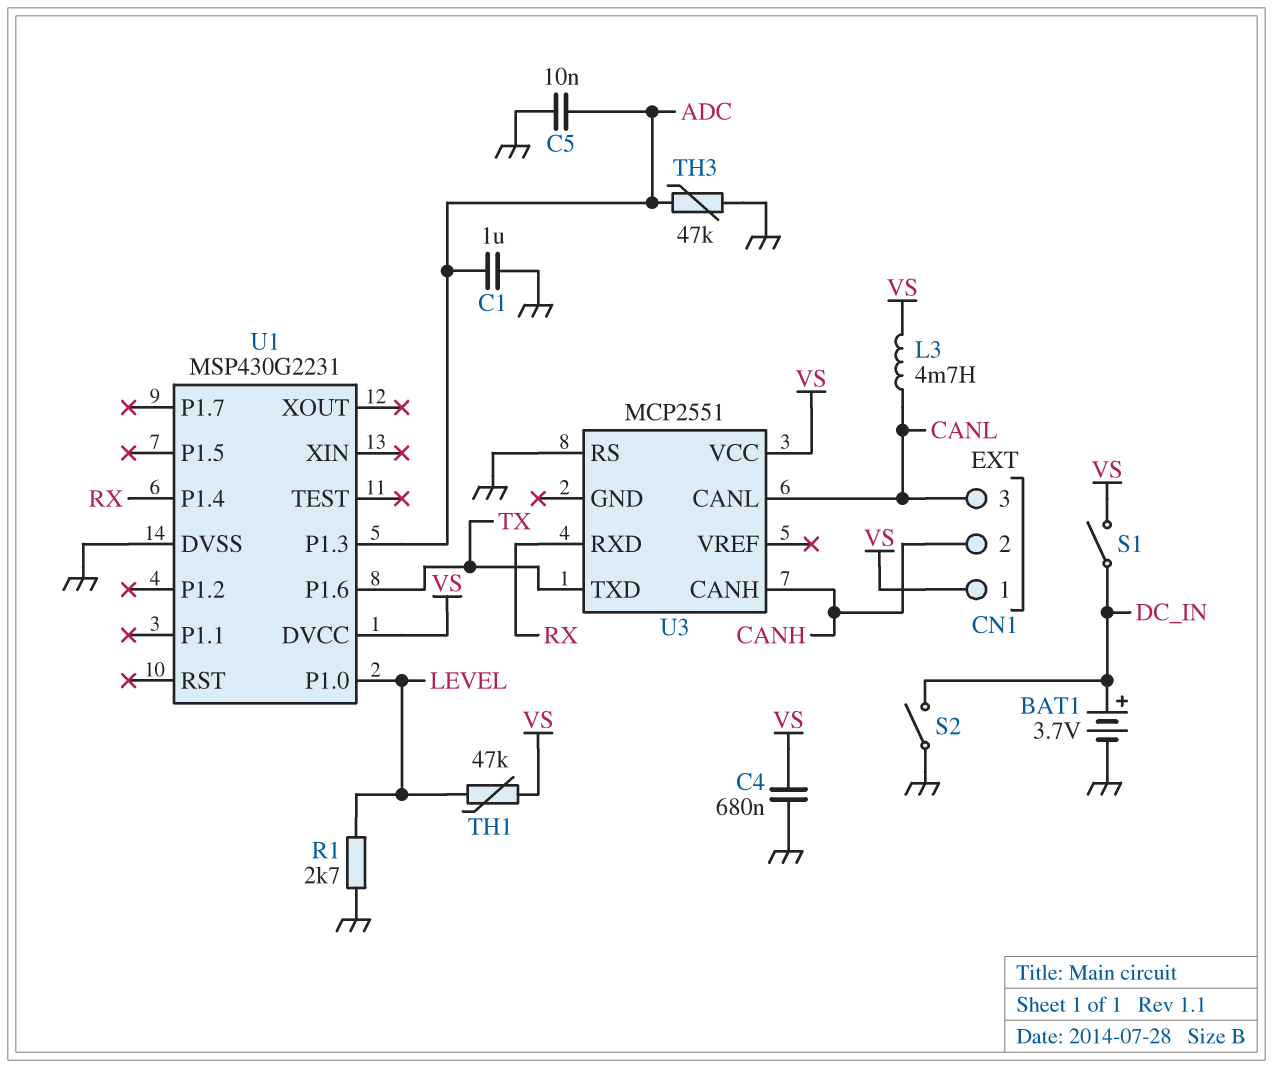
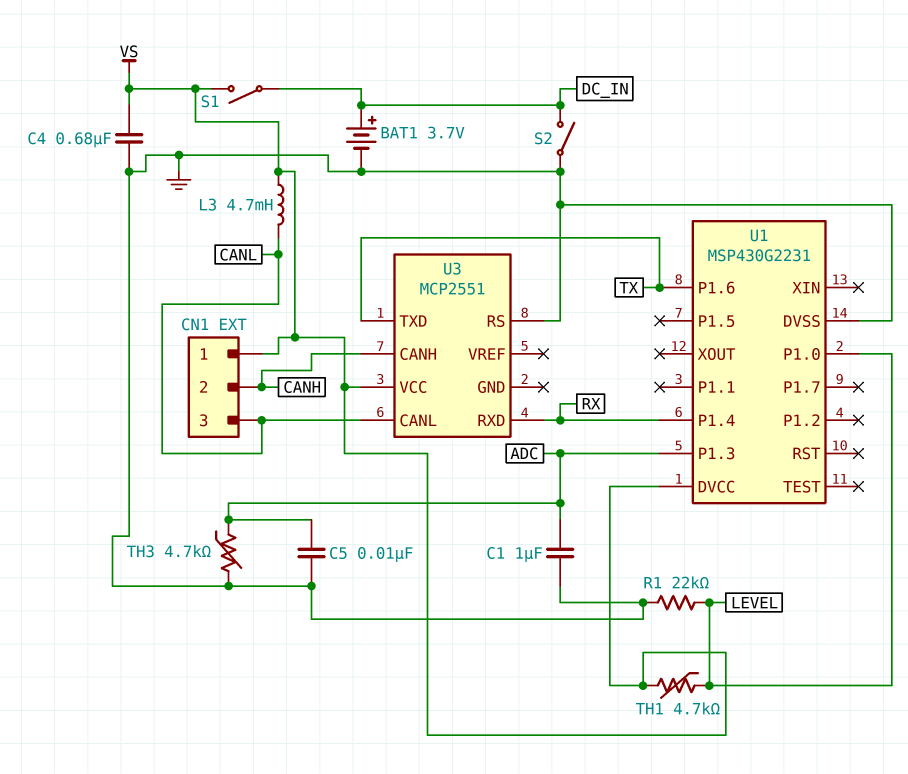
R1: 2.7k (GND, LEVEL) -> 22k (GND, LEVEL)
TH1: 47k (LEVEL, VS) -> 4.7k (LEVEL, VS)
TH3: 47k (ADC, GND) -> 4.7k (ADC, GND)

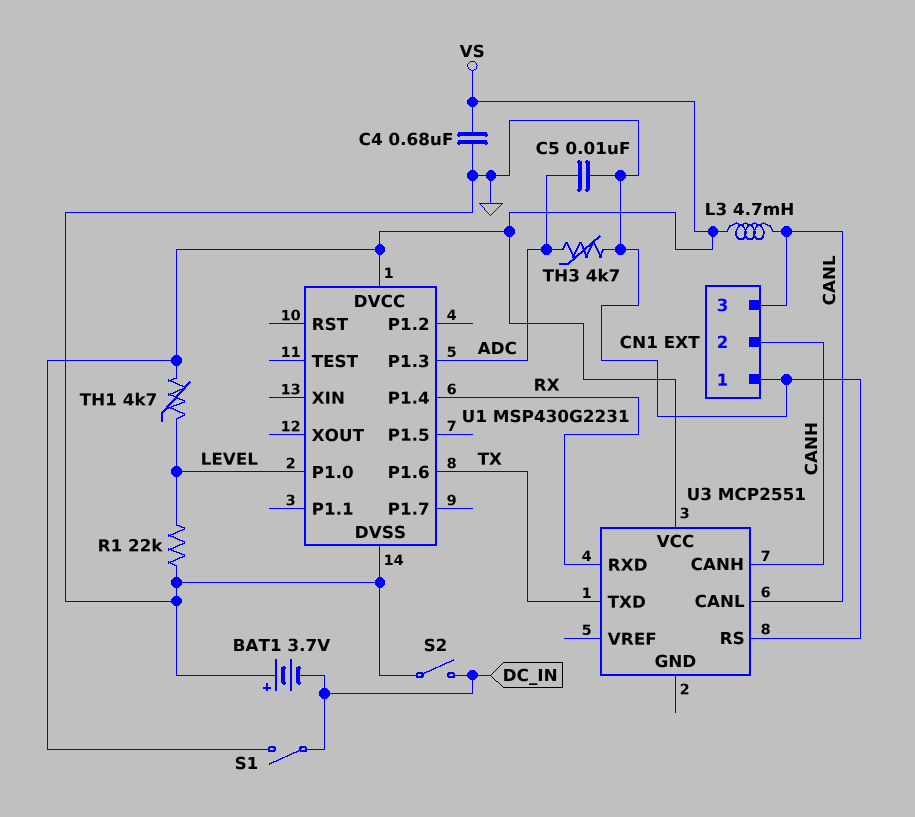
BAT1: 3.7V (plus DC_IN, minus GND) -> 3.7V (plus GND, minus DC_IN)
C1: 1uF (ADC, GND) -> none
CN1 pin 1: VS -> GND

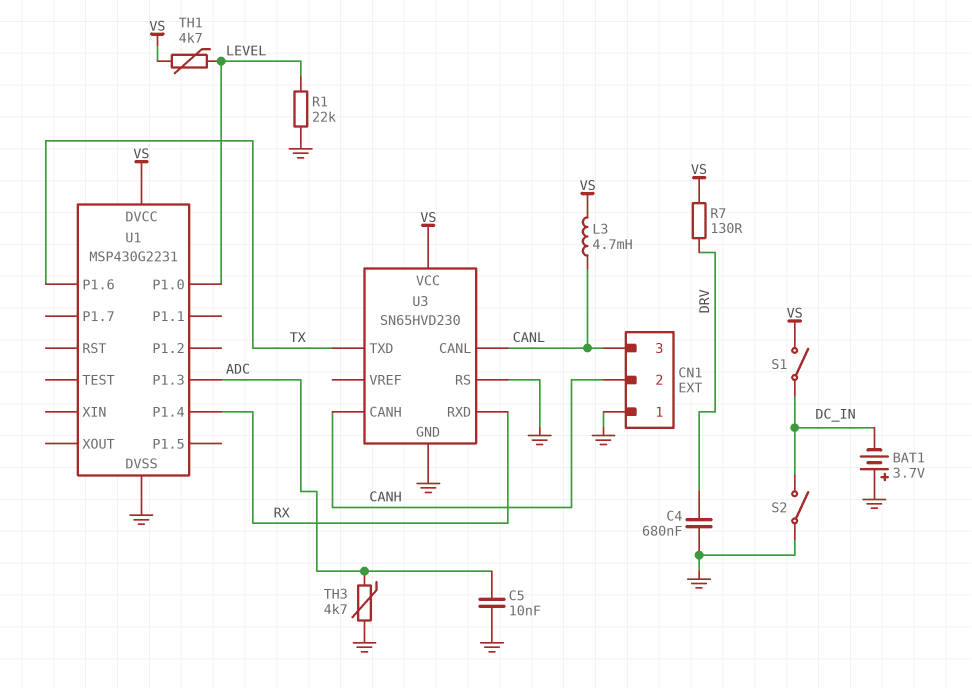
C4: 680nF (GND, VS) -> 680nF (DRV, GND)
R7: none -> 130 (DRV, VS)
U3: MCP2551 -> SN65HVD230
U3 pin GND: none -> GND

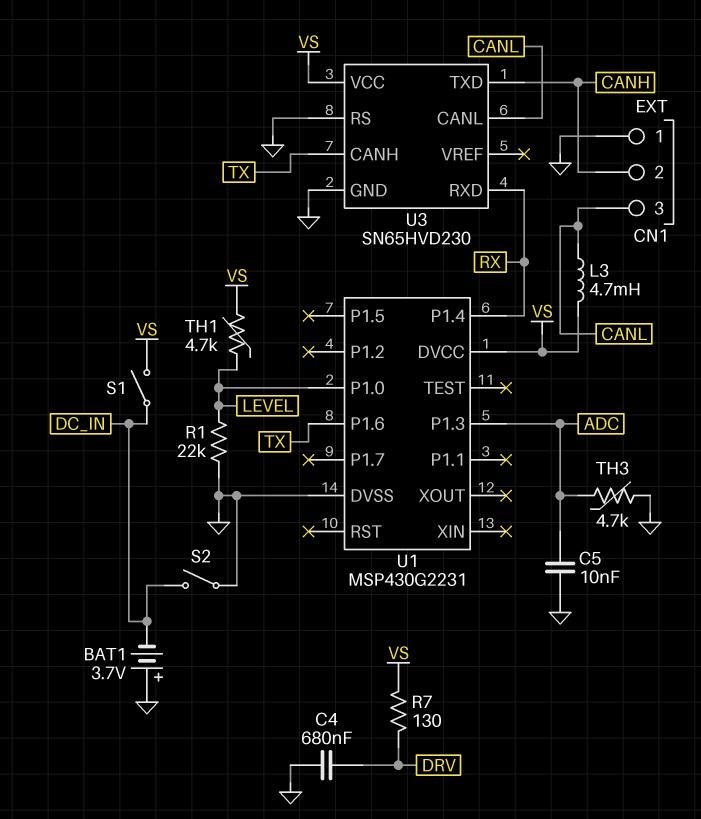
U3 pin CANH: CANH -> TX
U3 pin TXD: TX -> CANH

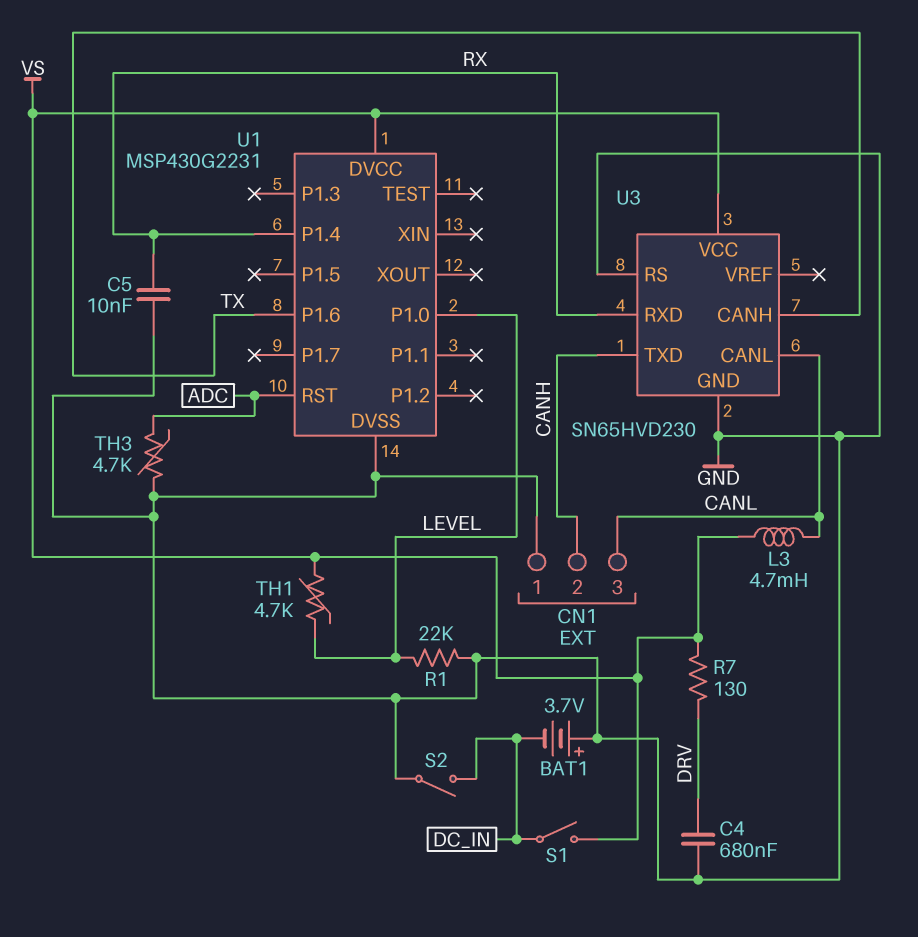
C5: 10nF (ADC, GND) -> 10nF (GND, RX)
U1 pin P1.3: ADC -> none
U1 pin RST: none -> ADC

